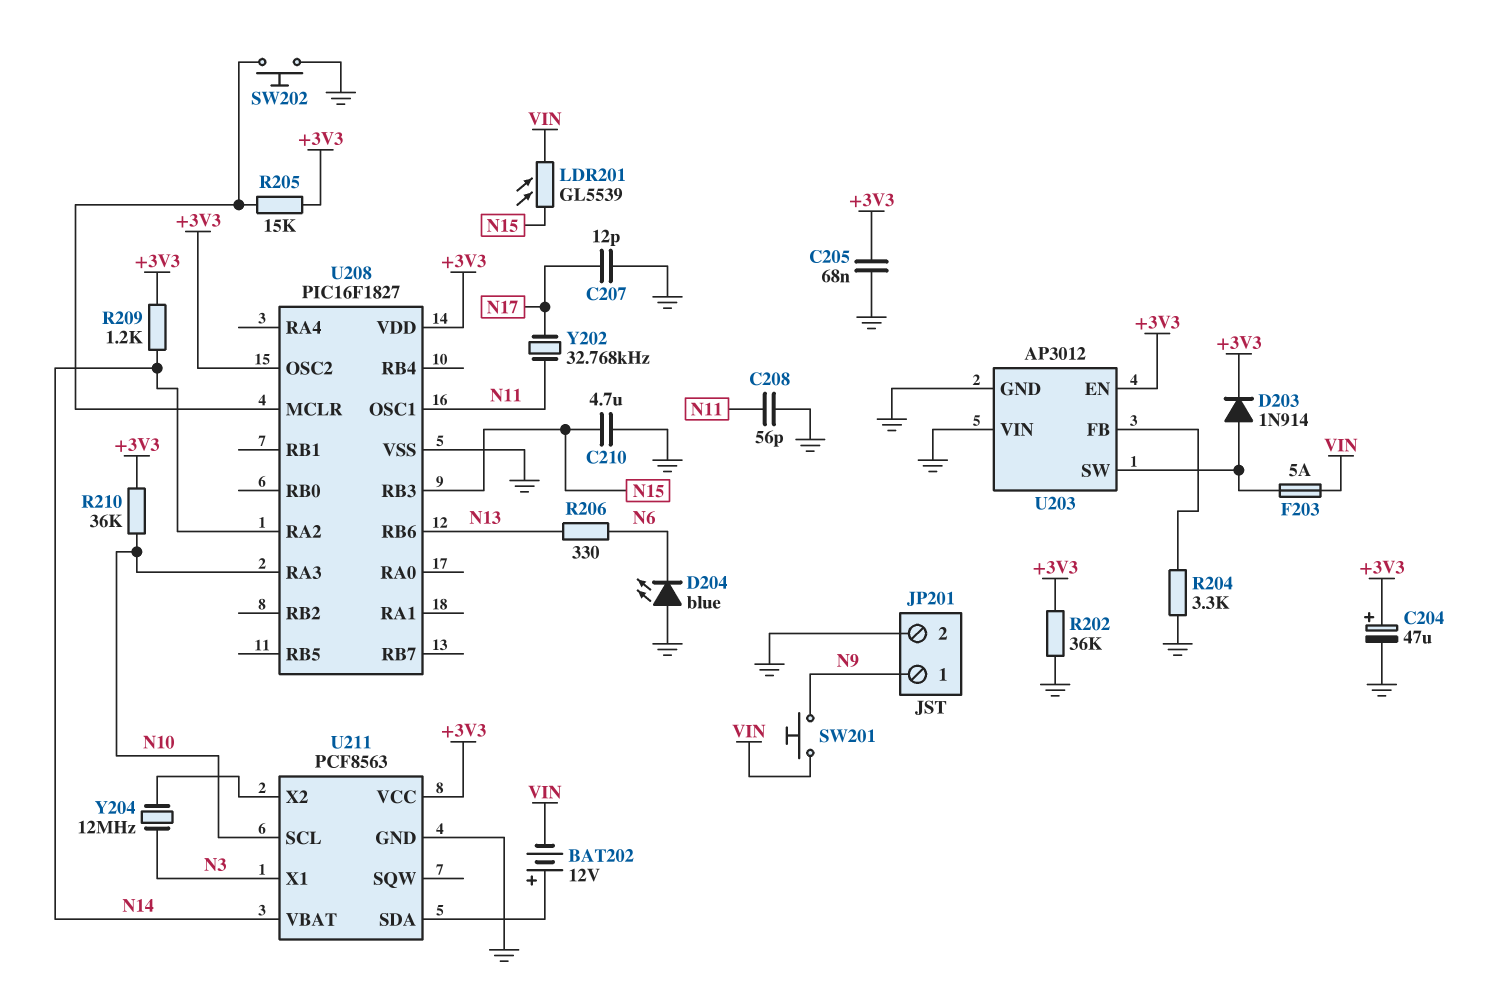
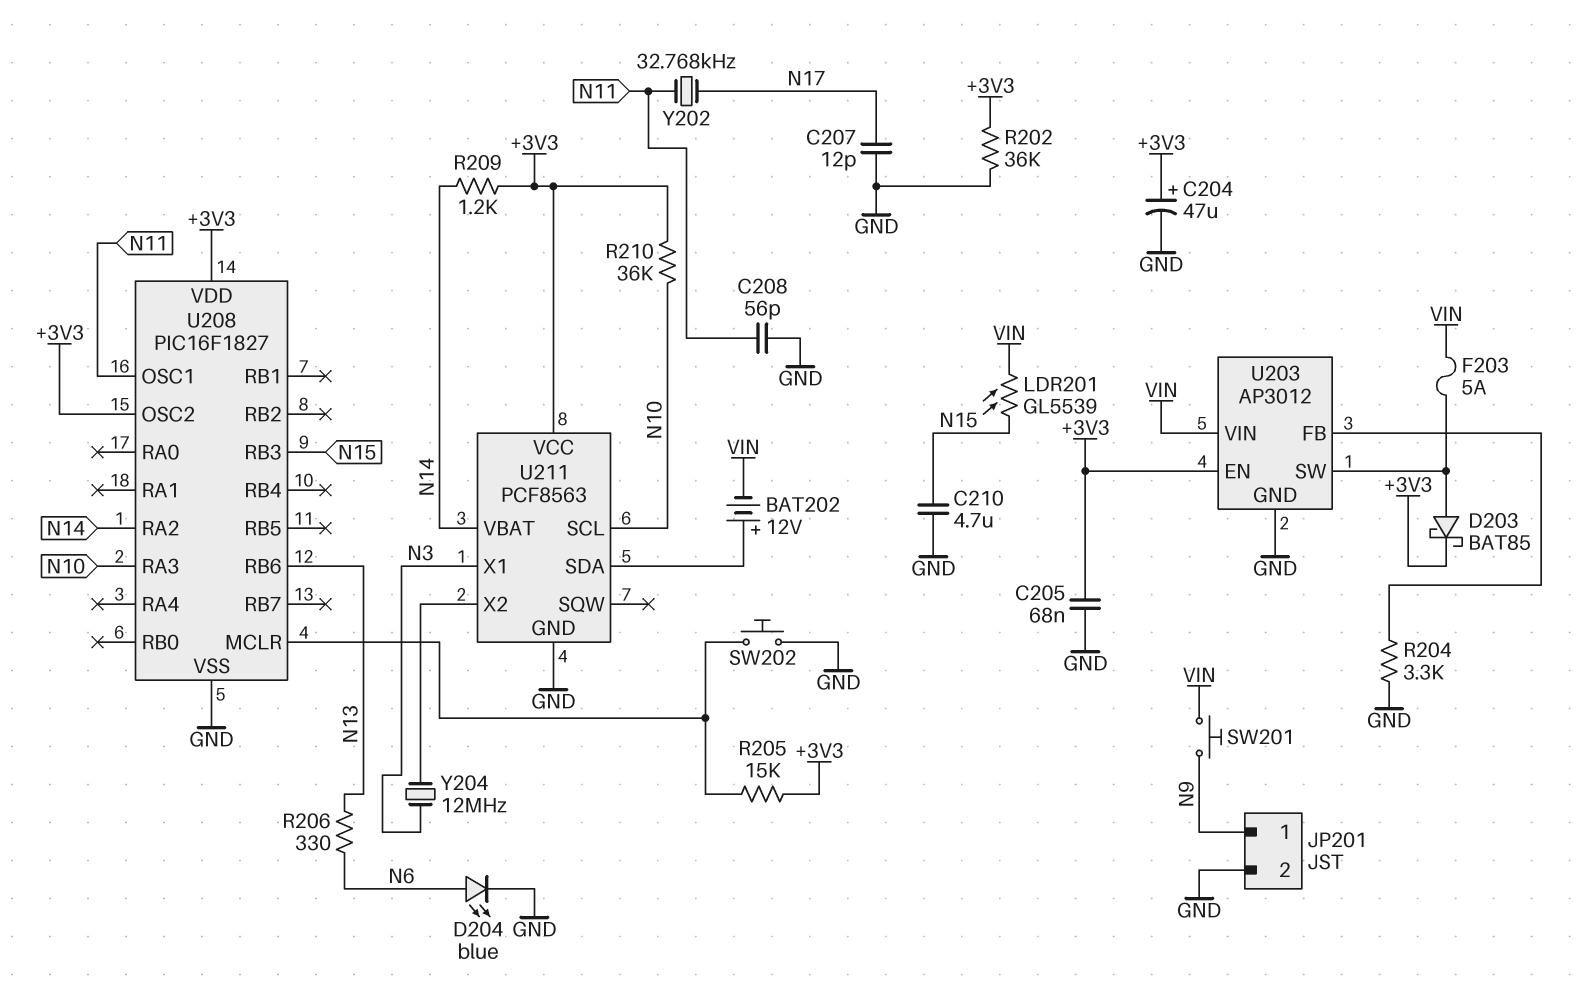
D203: diode 1N914 (A U203/SW, K +3V3) -> schottky BAT85 (A U203/SW, K +3V3)
D204: LED blue (A GND, K N6) -> LED blue (A N6, K GND)
U203 pin VIN: GND -> VIN

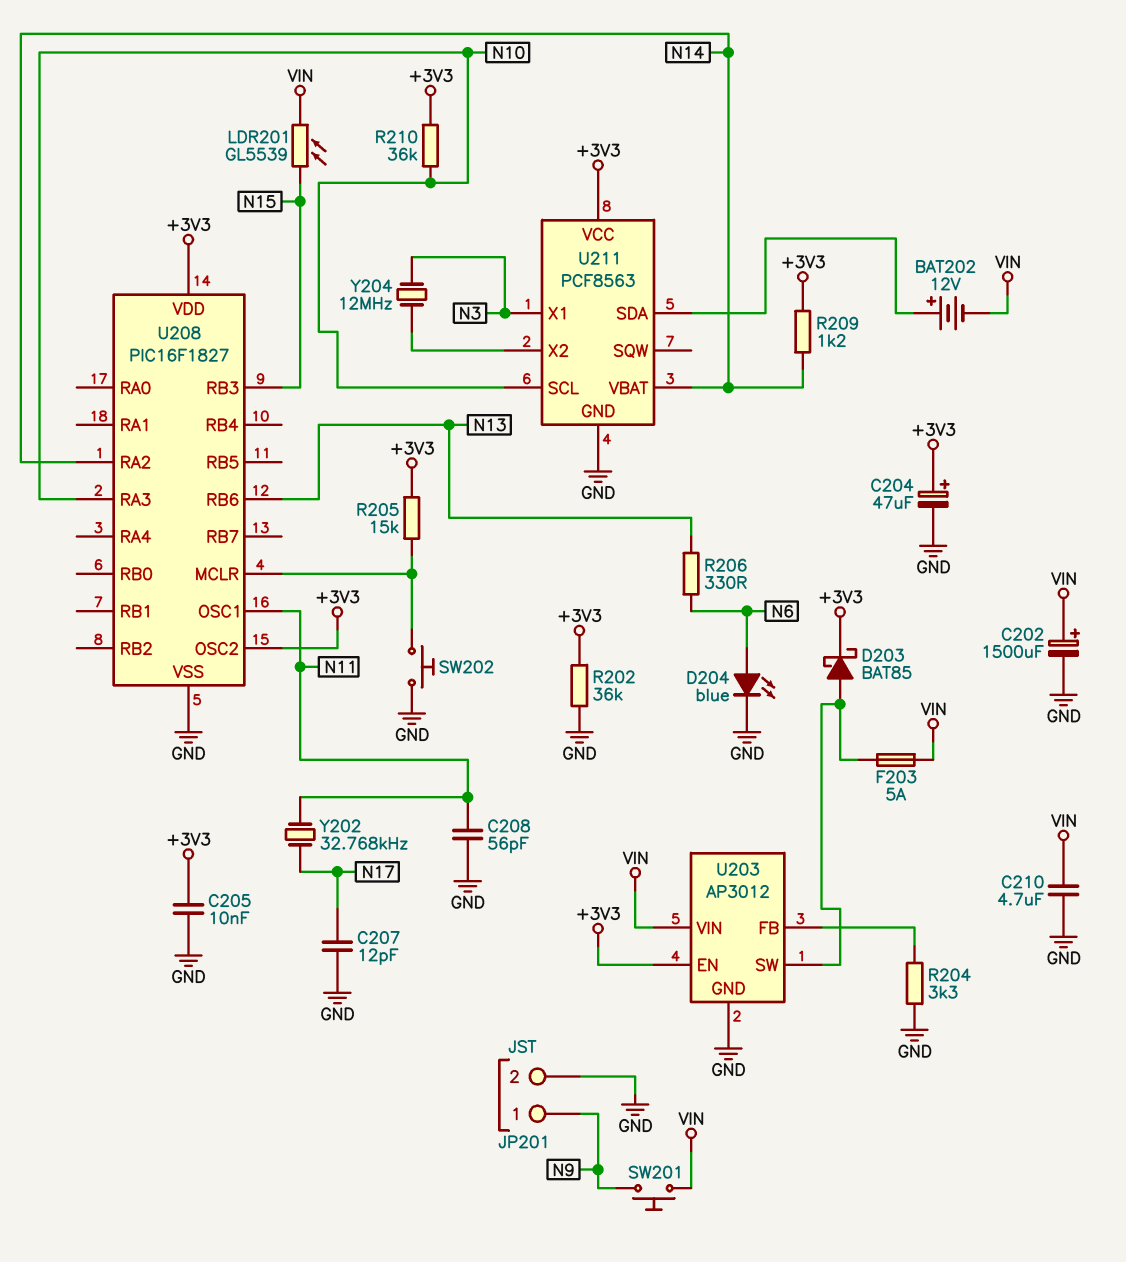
C202: none -> 1500uF (plus VIN, minus GND)
C205: 68nF (+3V3, GND) -> 10nF (+3V3, GND)
C210: 4.7uF (GND, N15) -> 4.7uF (GND, VIN)

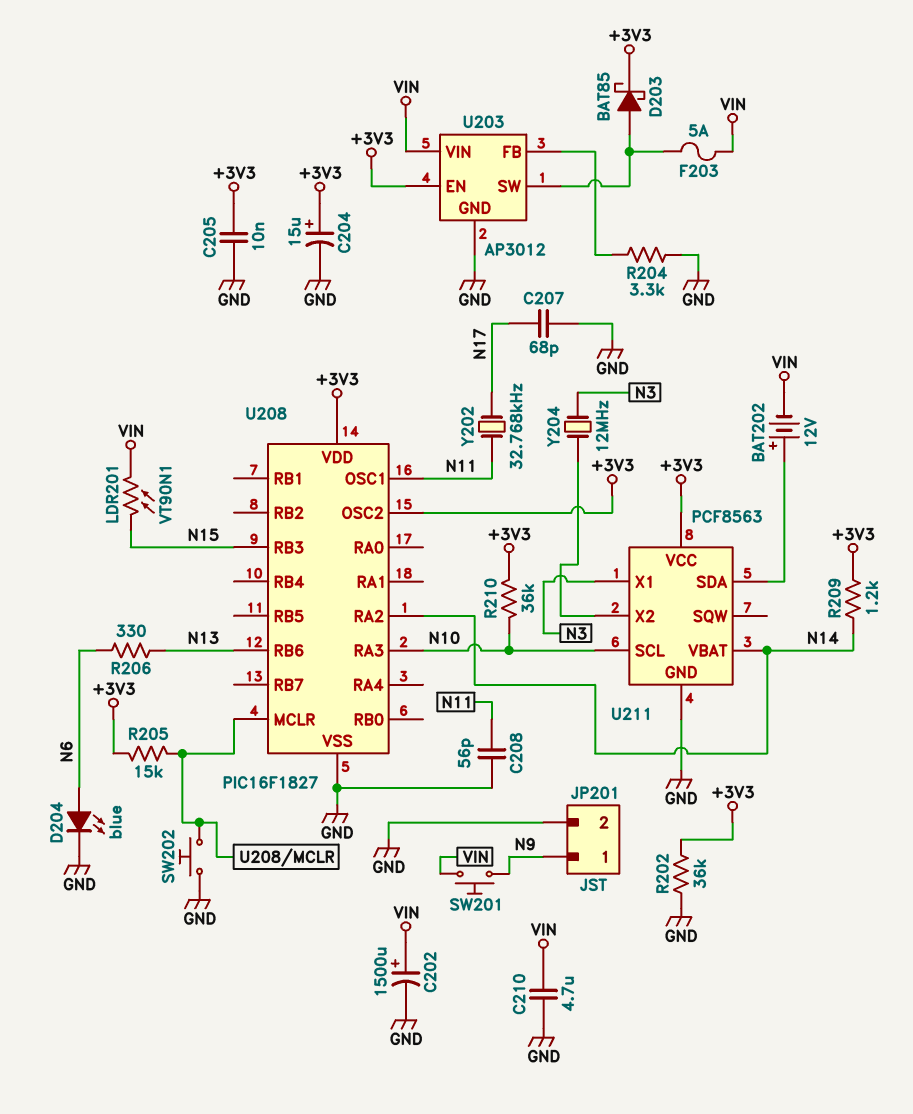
C204: 47uF (plus +3V3, minus GND) -> 15uF (plus +3V3, minus GND)
C207: 12pF (GND, N17) -> 68pF (GND, N17)
LDR201: GL5539 (N15, VIN) -> VT90N1 (N15, VIN)

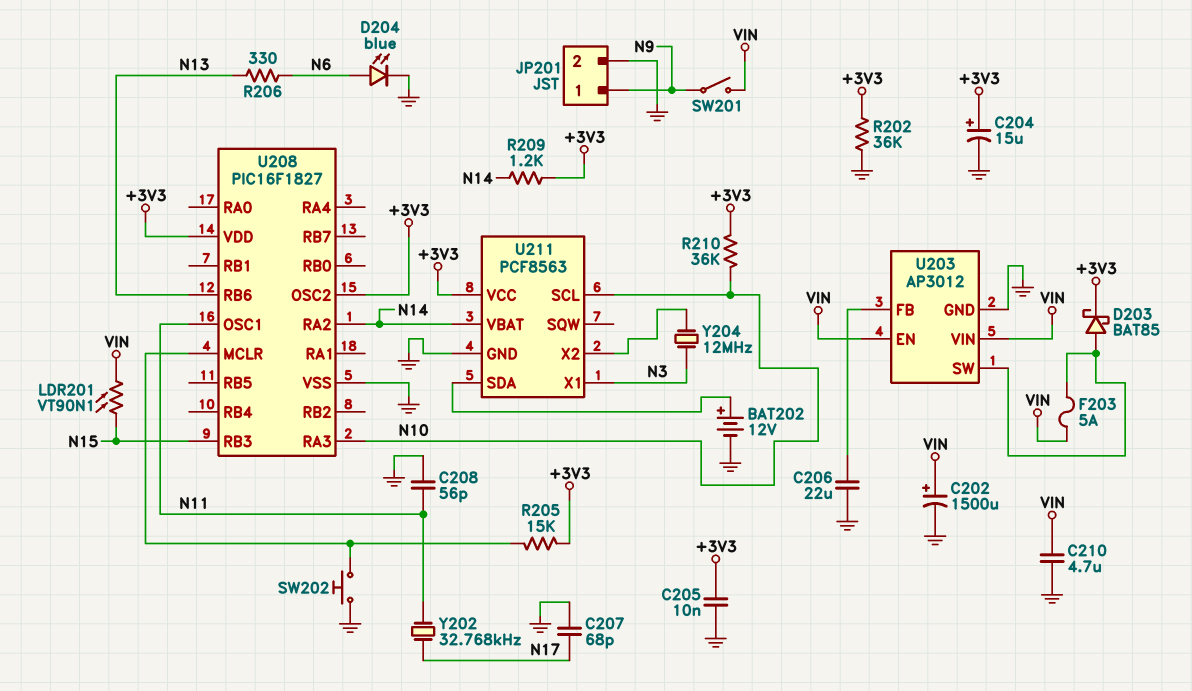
BAT202: 12V (plus U211/SDA, minus VIN) -> 12V (plus U211/SDA, minus GND)
C206: none -> 22uF (GND, U203/FB)
R204: 3.3k (GND, U203/FB) -> none
SW201: button (N9, VIN) -> switch (N9, VIN)
U203 pin EN: +3V3 -> VIN

